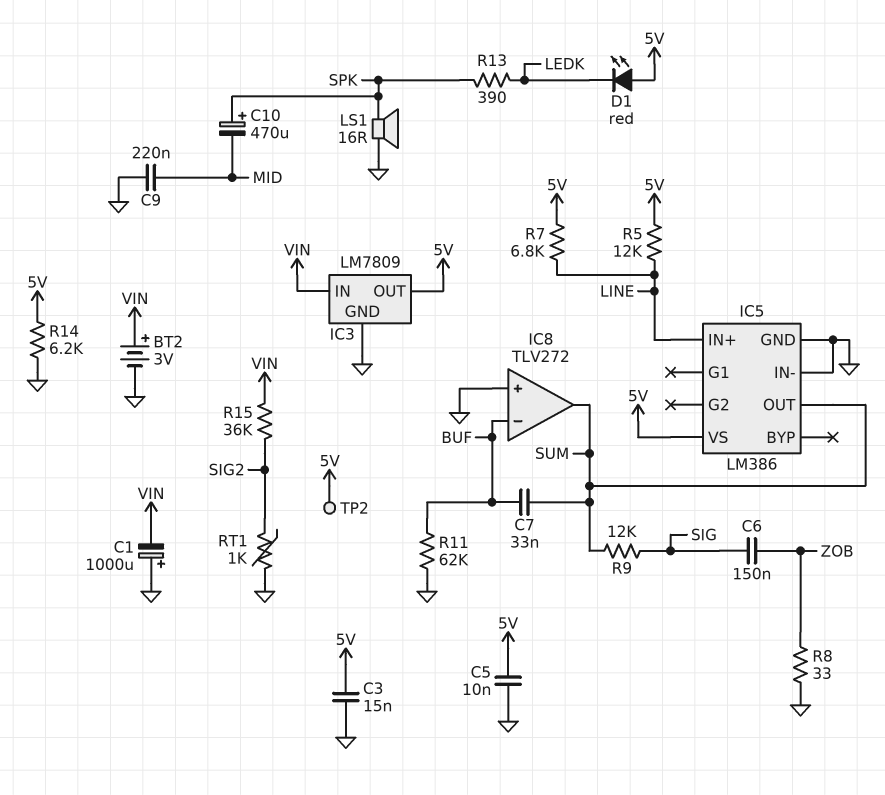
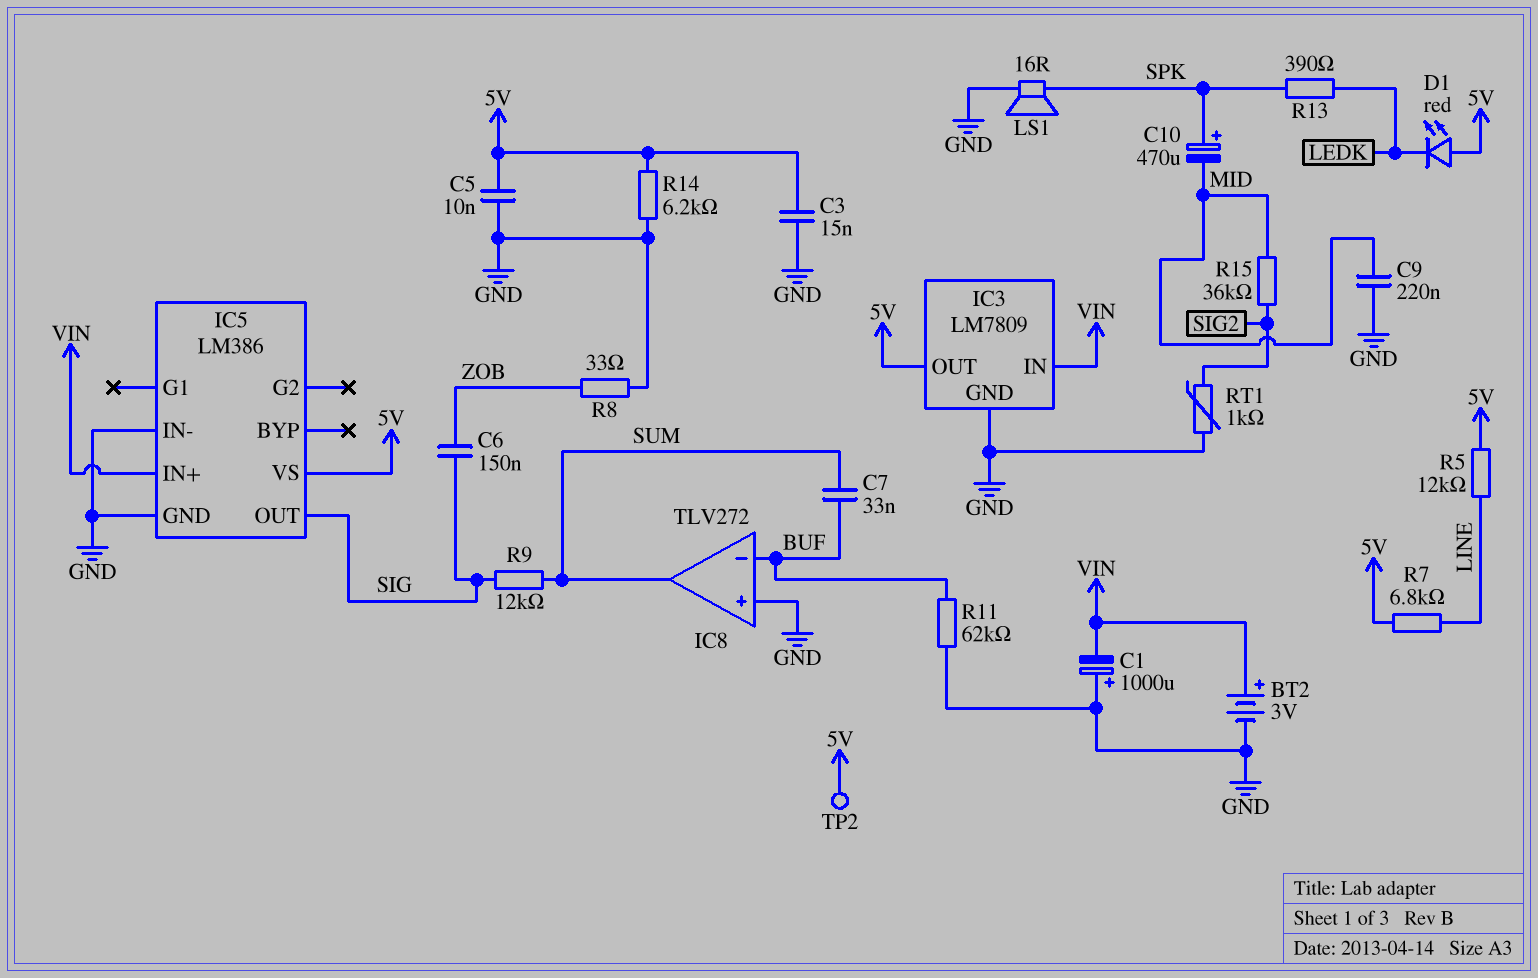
IC5 pin IN+: LINE -> VIN
IC5 pin OUT: SUM -> SIG
R15: 36k (SIG2, VIN) -> 36k (MID, SIG2)

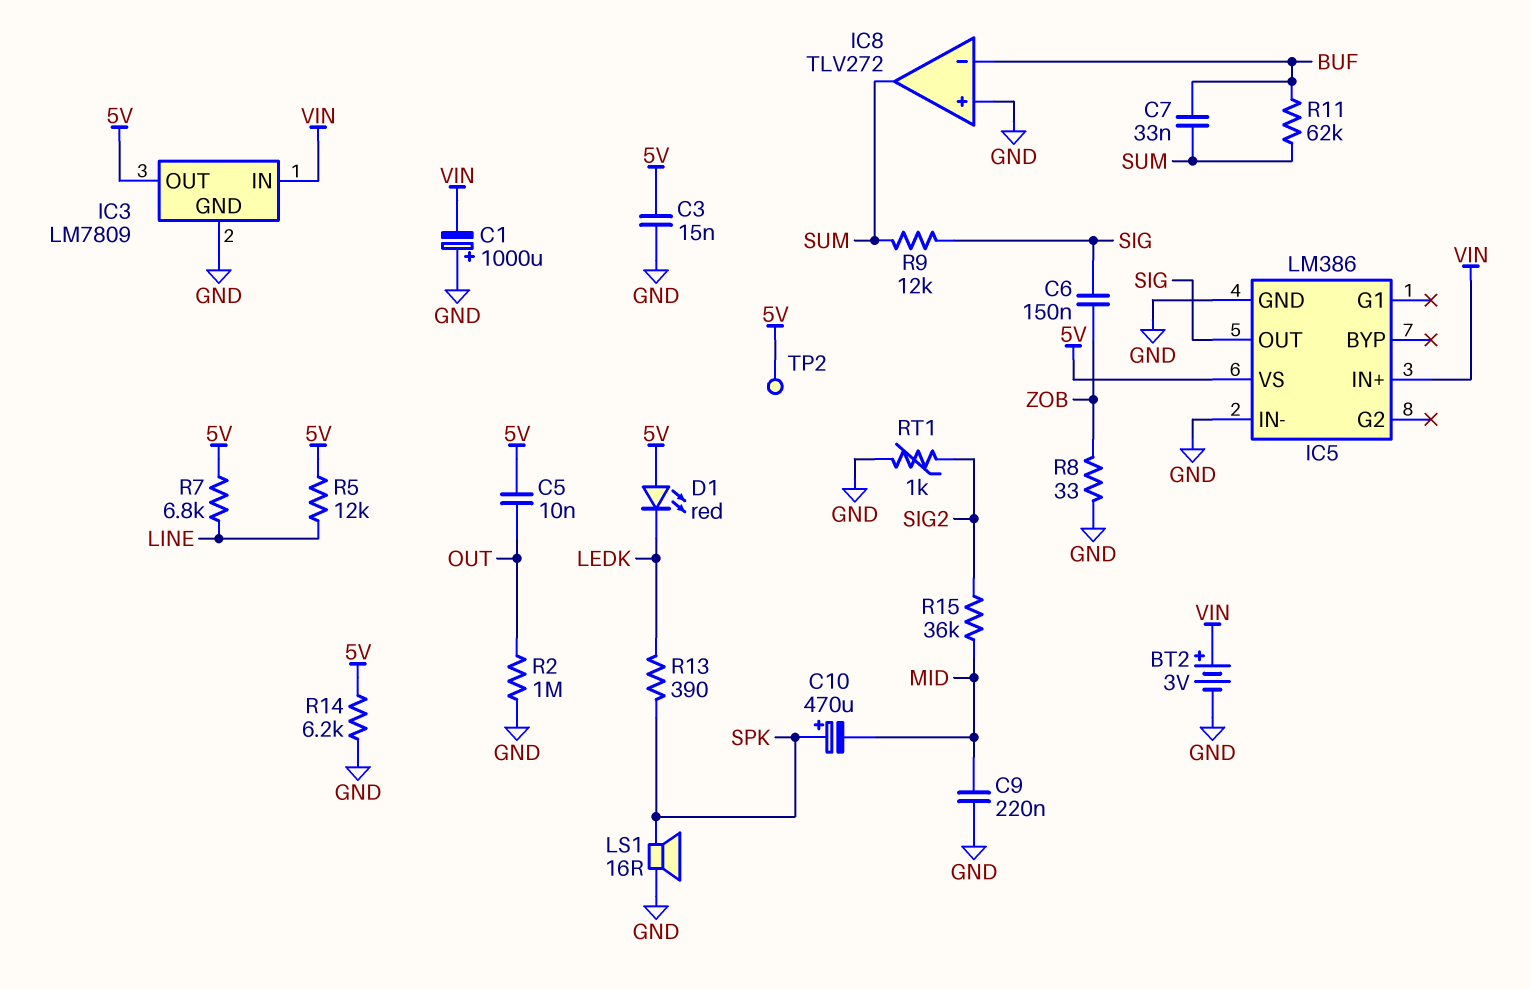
C5: 10nF (5V, GND) -> 10nF (5V, OUT)
R2: none -> 1M (GND, OUT)
R11: 62k (BUF, GND) -> 62k (BUF, SUM)

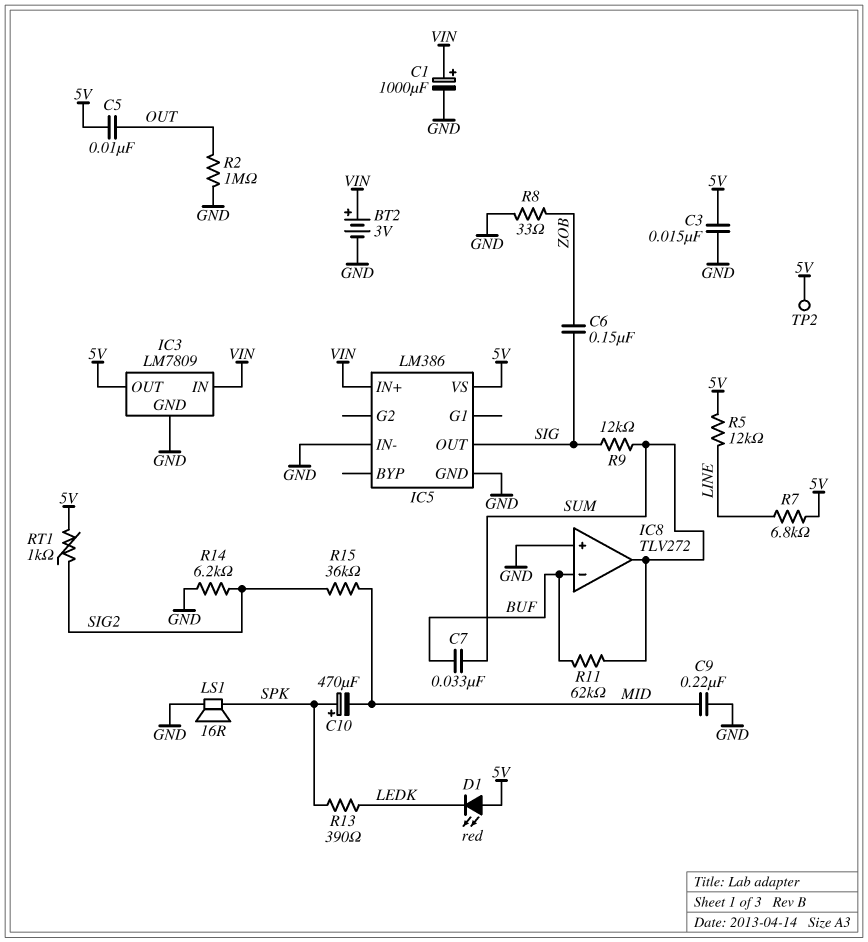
C1: 1000uF (plus GND, minus VIN) -> 1000uF (plus VIN, minus GND)
R14: 6.2k (5V, GND) -> 6.2k (GND, SIG2)
RT1: 1k (GND, SIG2) -> 1k (5V, SIG2)

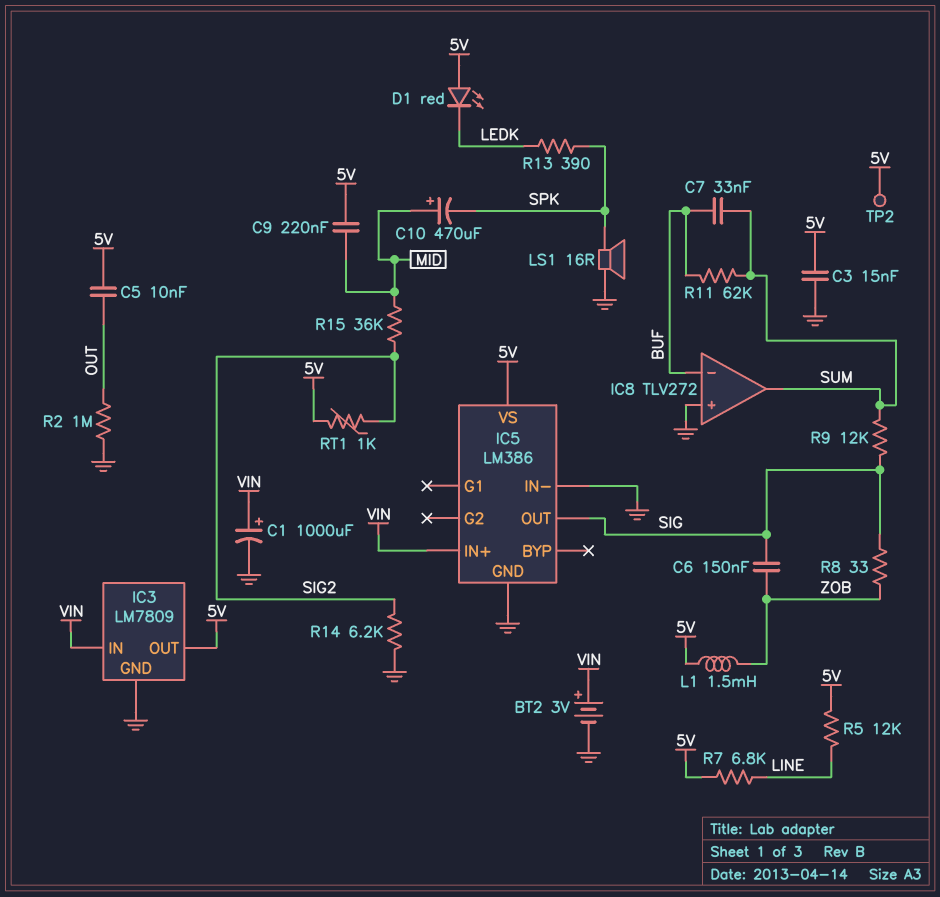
C9: 220nF (GND, MID) -> 220nF (5V, MID)
C10: 470uF (plus SPK, minus MID) -> 470uF (plus MID, minus SPK)
L1: none -> 1.5mH (5V, ZOB)
R8: 33 (GND, ZOB) -> 33 (SIG, ZOB)

